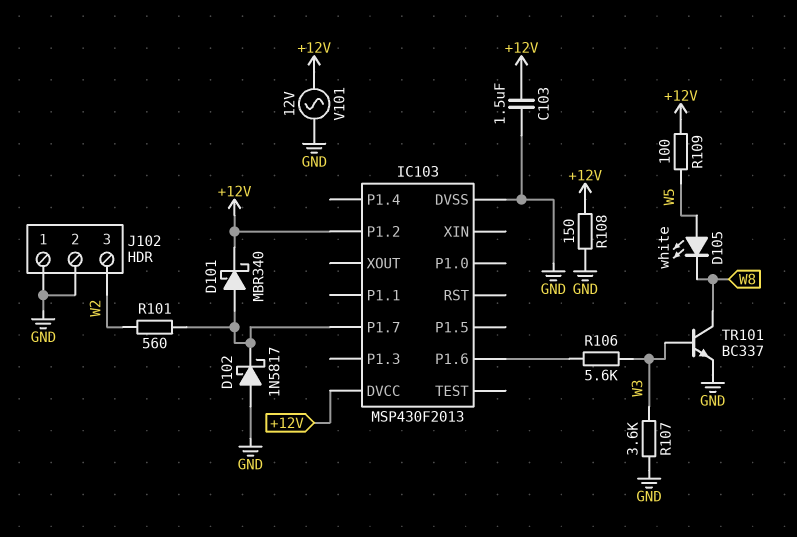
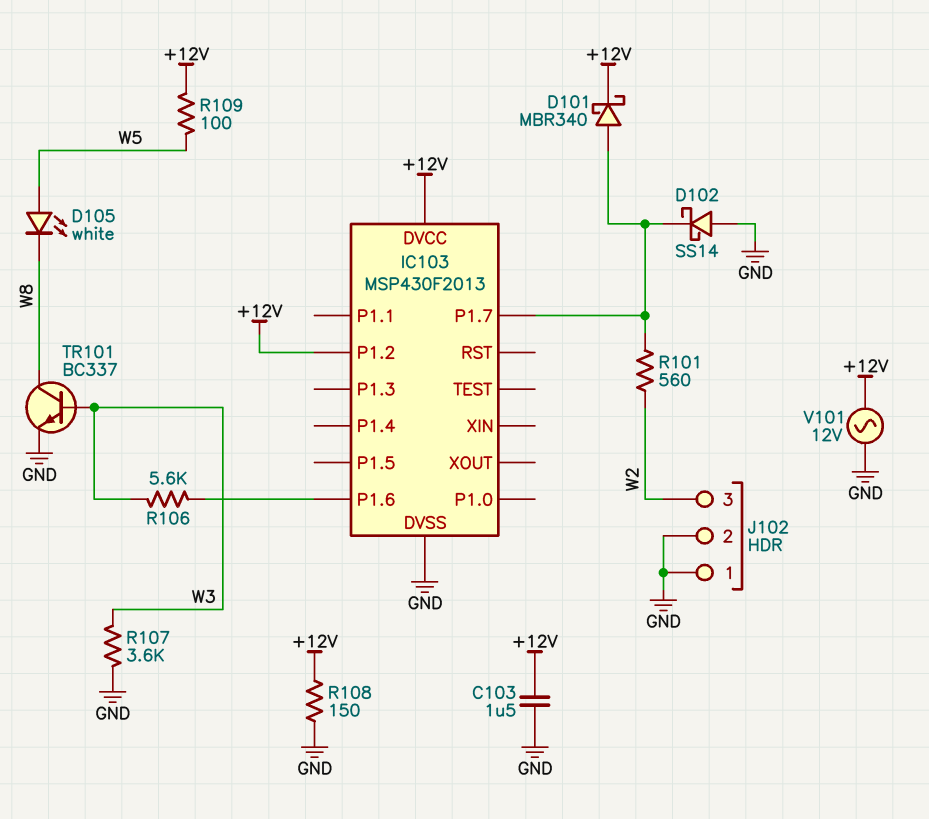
D102: schottky 1N5817 (A GND, K IC103/P1.7) -> schottky SS14 (A GND, K IC103/P1.7)

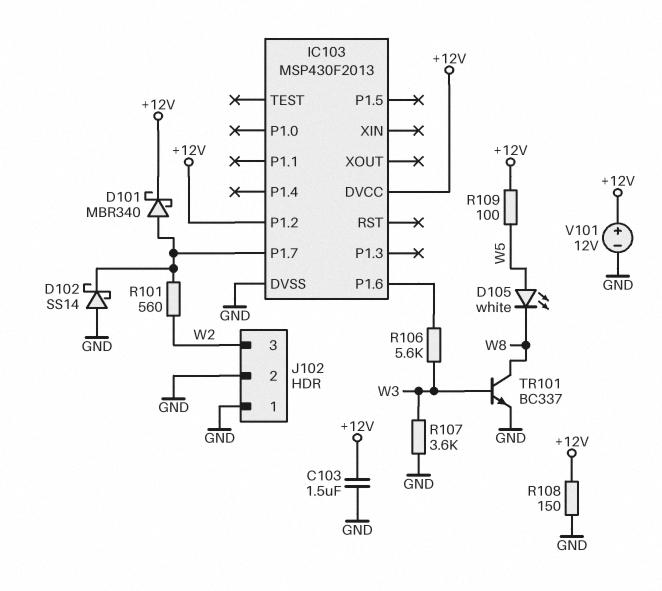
V101: AC 12V (+12V, GND) -> 12V (plus +12V, minus GND)

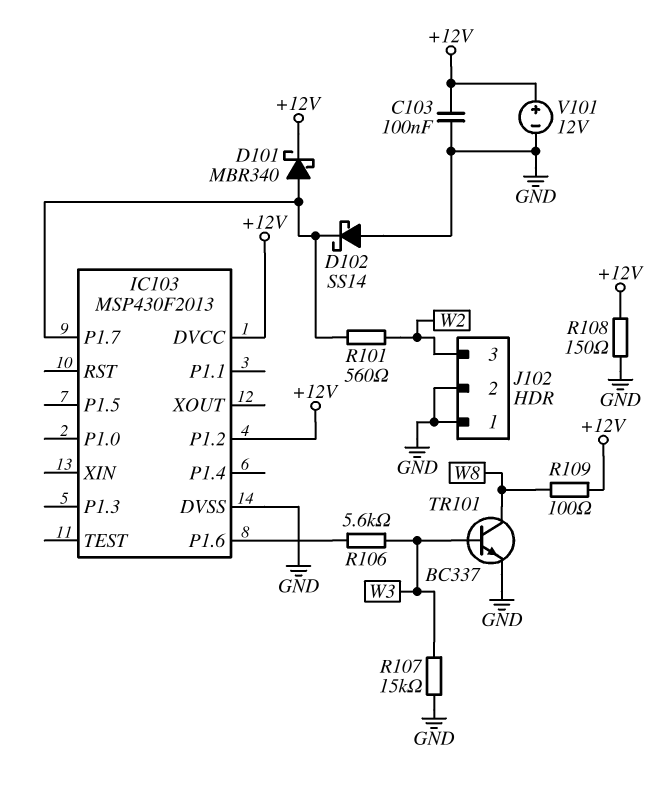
C103: 1.5uF (+12V, GND) -> 100nF (+12V, GND)
D105: LED white (A W5, K W8) -> none
R107: 3.6k (GND, W3) -> 15k (GND, W3)
R109: 100 (+12V, W5) -> 100 (+12V, W8)

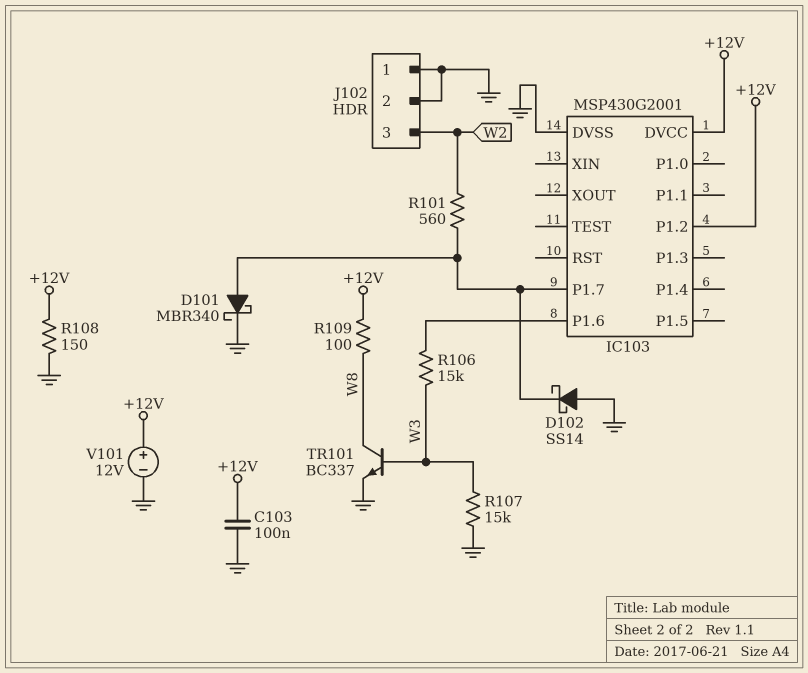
D101: schottky MBR340 (A IC103/P1.7, K +12V) -> schottky MBR340 (A IC103/P1.7, K GND)
IC103: MSP430F2013 -> MSP430G2001
R106: 5.6k (IC103/P1.6, W3) -> 15k (IC103/P1.6, W3)

